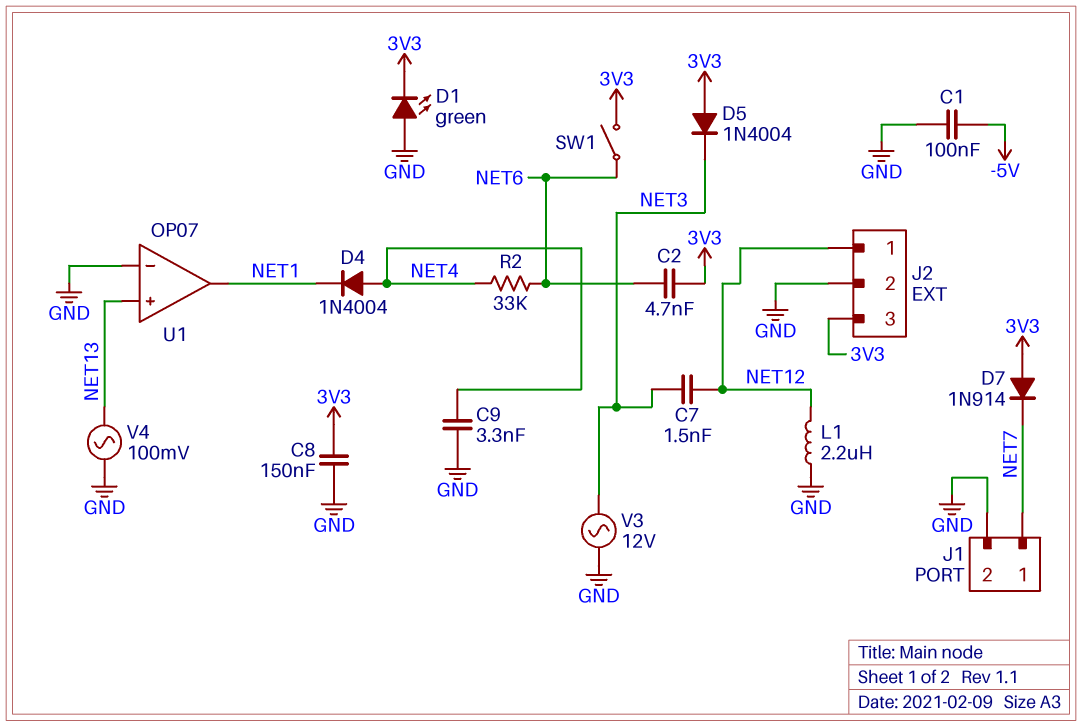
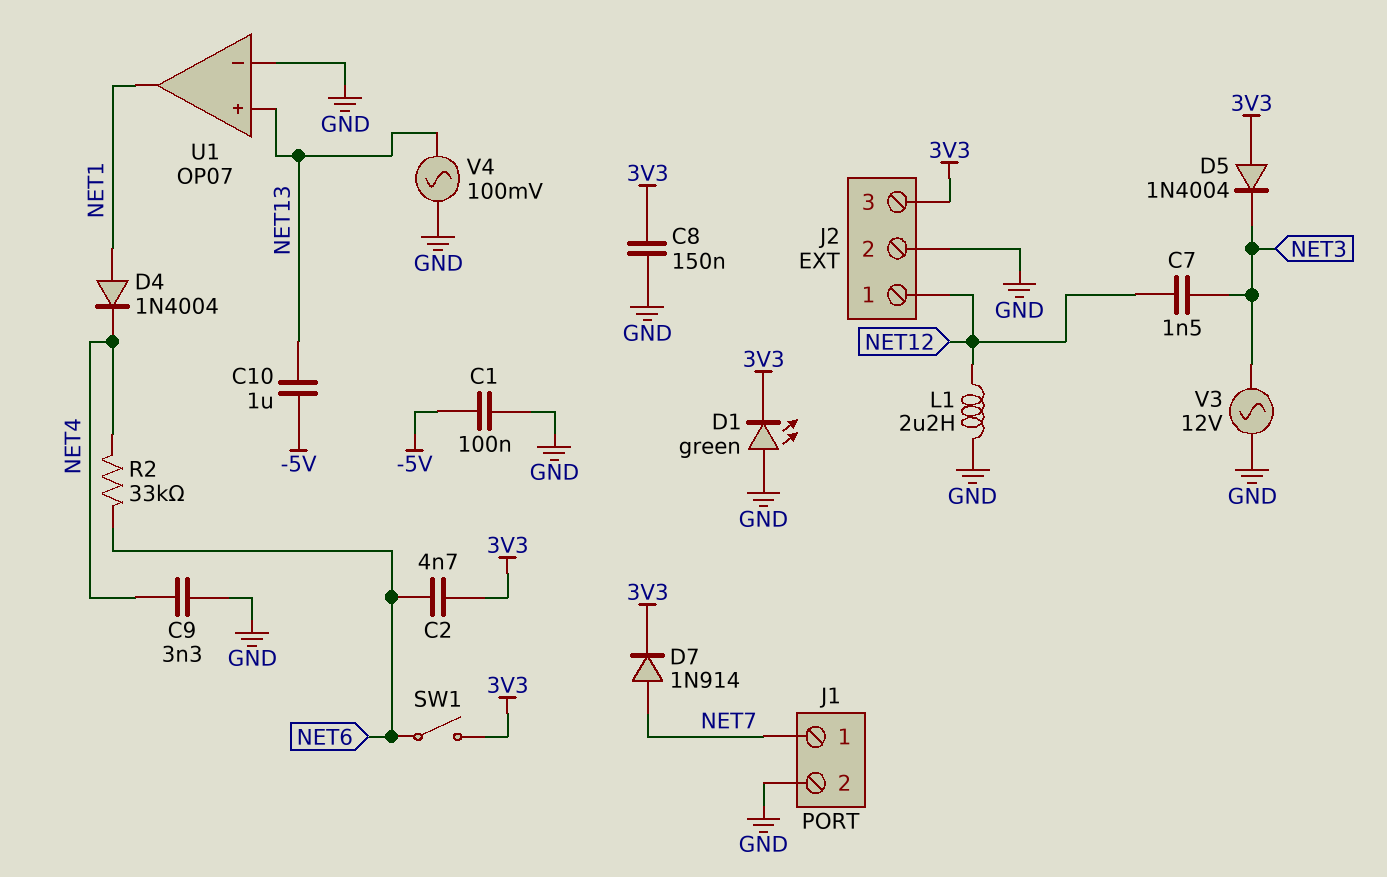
C10: none -> 1uF (-5V, NET13)
D4: diode 1N4004 (A NET4, K NET1) -> diode 1N4004 (A NET1, K NET4)
D7: diode 1N914 (A 3V3, K NET7) -> diode 1N914 (A NET7, K 3V3)

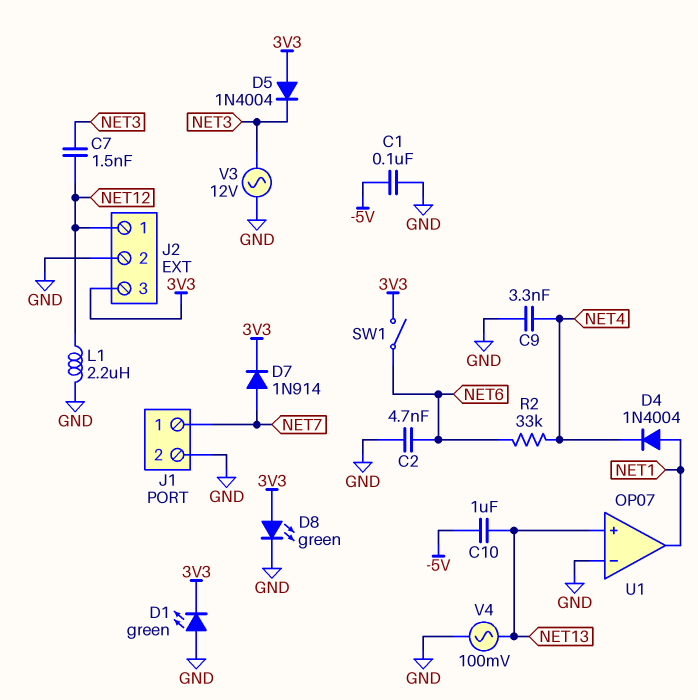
C2: 4.7nF (3V3, NET6) -> 4.7nF (GND, NET6)
C8: 150nF (3V3, GND) -> none
D8: none -> LED green (A 3V3, K GND)

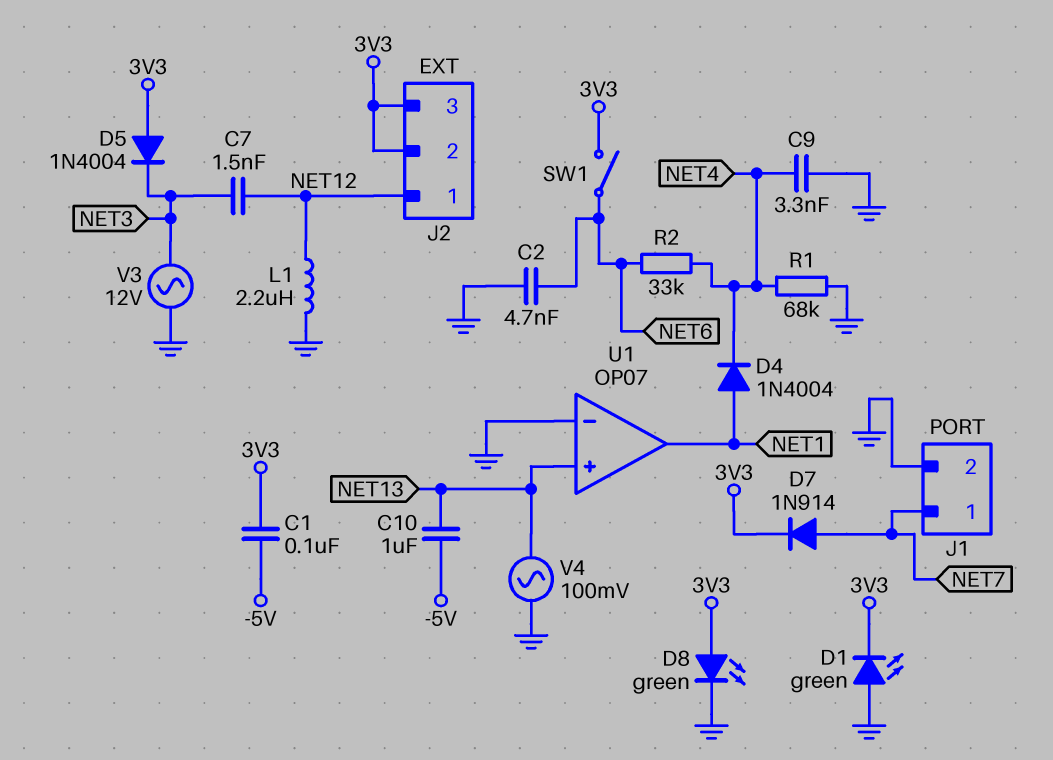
C1: 100nF (-5V, GND) -> 100nF (-5V, 3V3)
J2 pin 2: GND -> 3V3
R1: none -> 68k (GND, NET4)

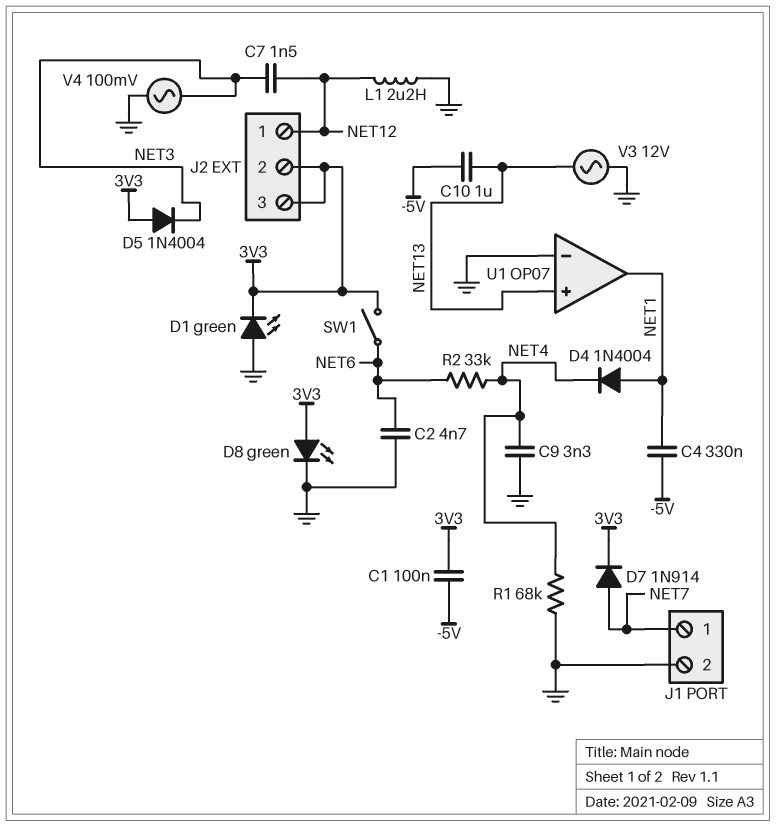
C4: none -> 330nF (-5V, NET1)
V3: AC 12V (GND, NET3) -> AC 12V (GND, NET13)
V4: AC 100mV (GND, NET13) -> AC 100mV (GND, NET3)

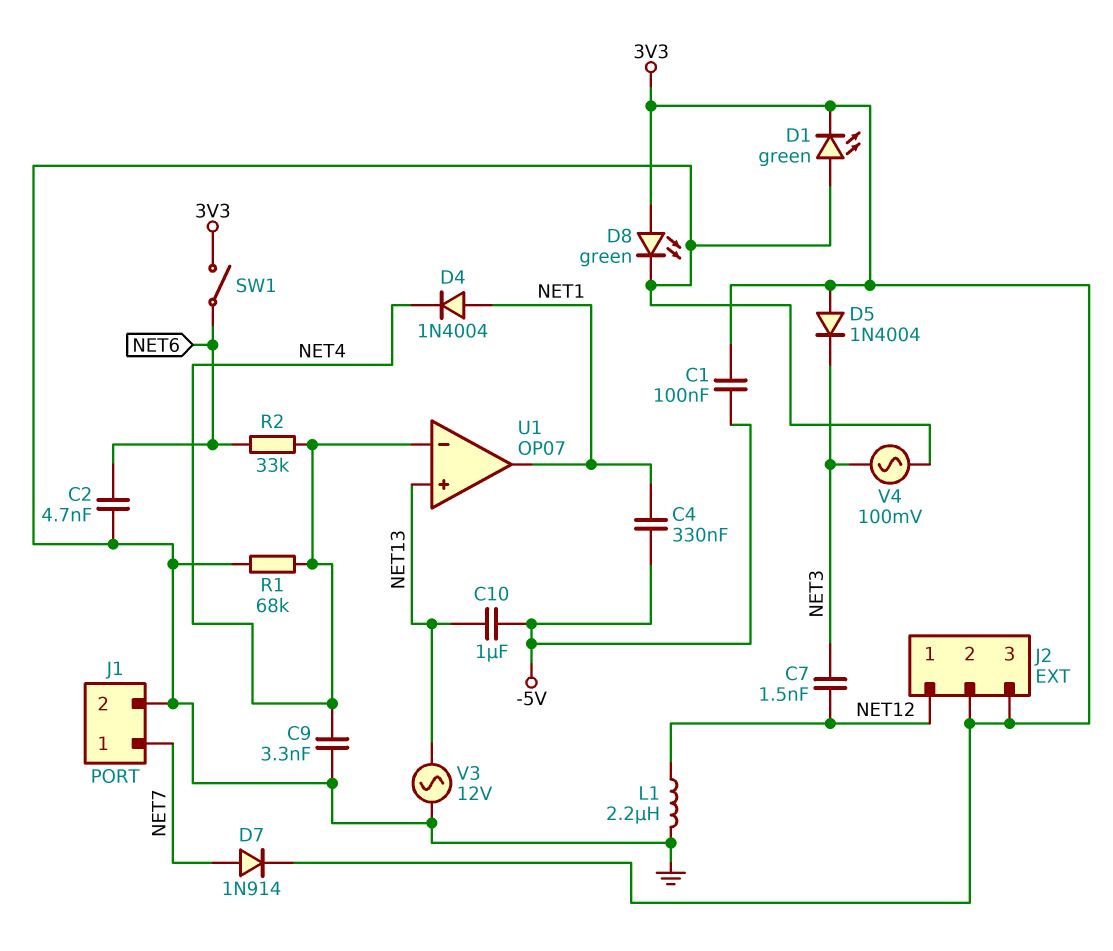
U1 pin in-: GND -> NET4

